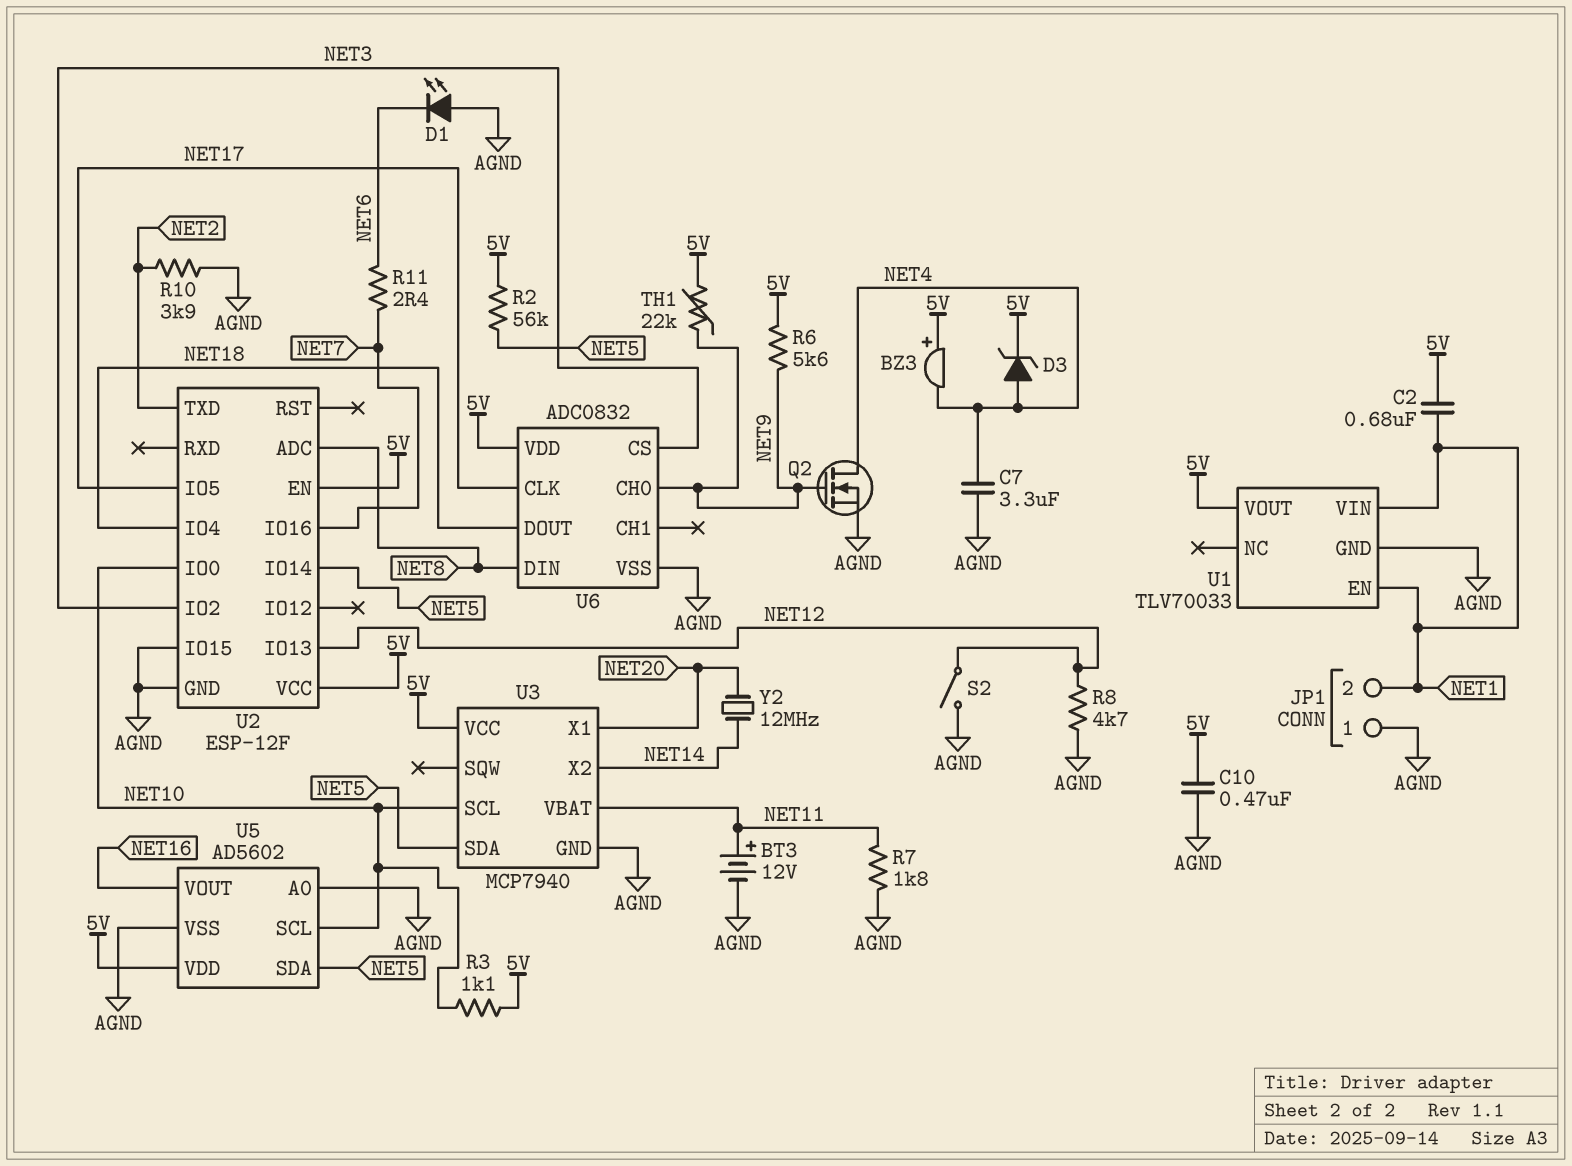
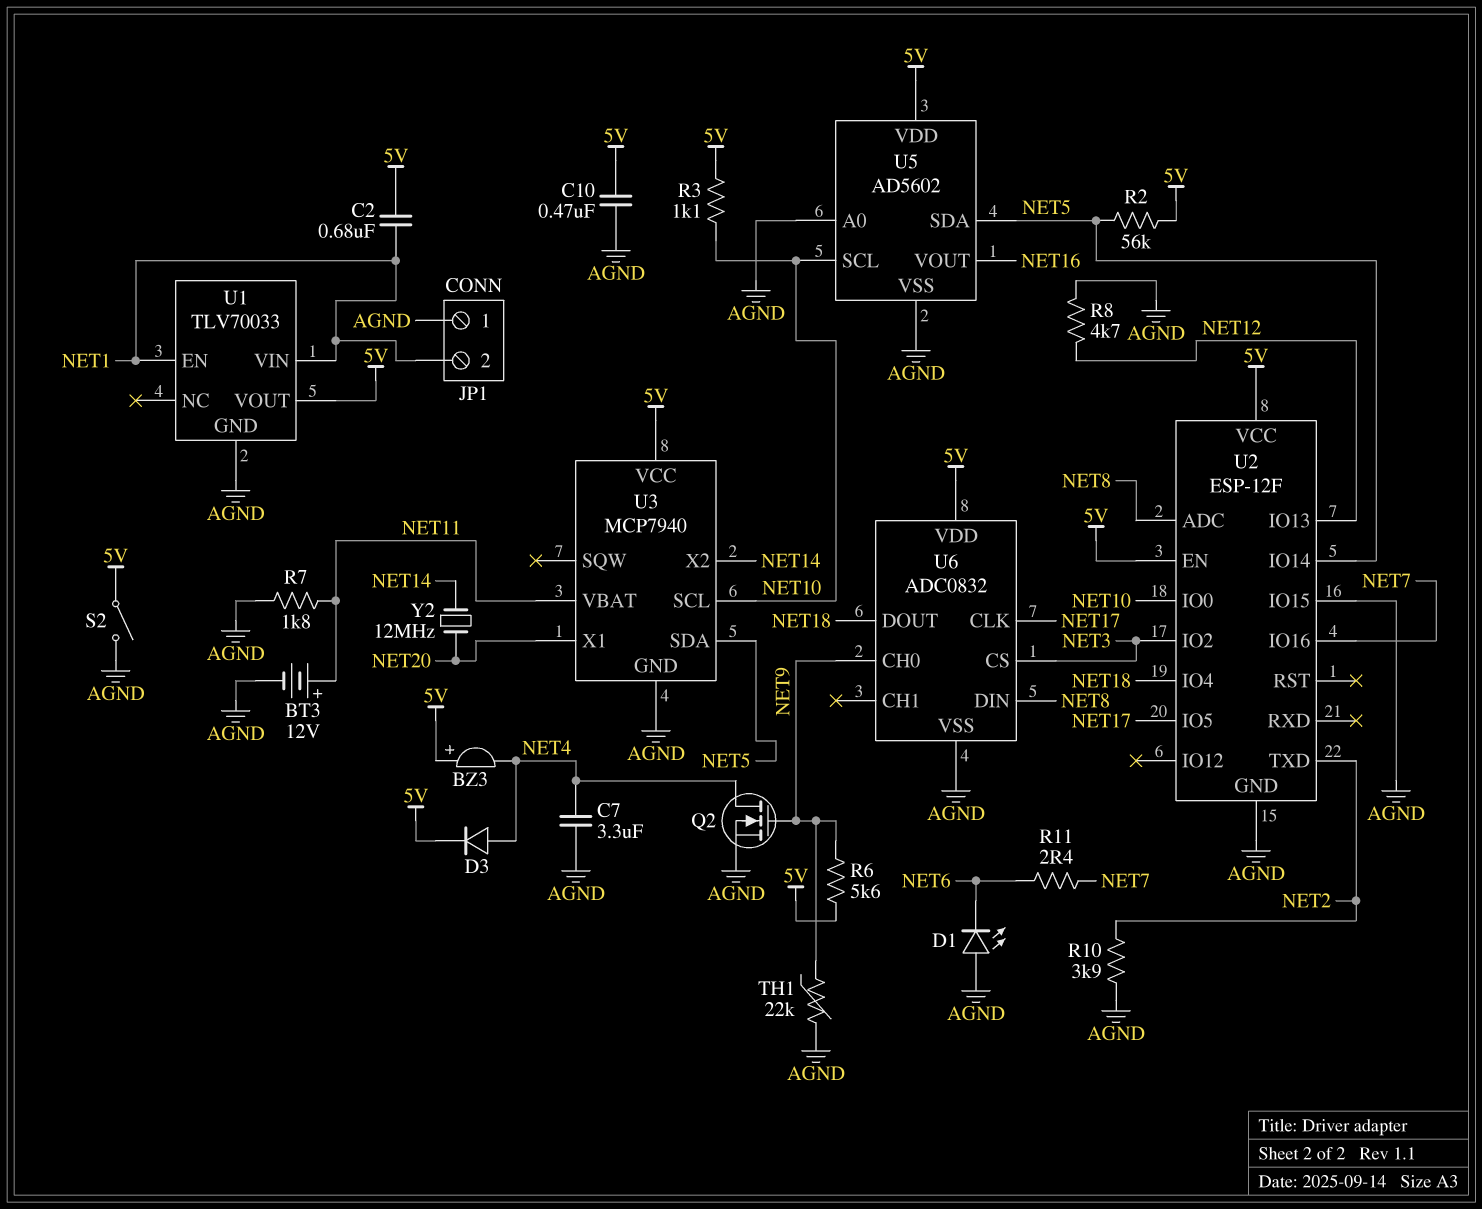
D3: zener (A NET4, K 5V) -> diode (A NET4, K 5V)
S2: switch (AGND, NET12) -> switch (5V, AGND)
TH1: 22k (5V, NET9) -> 22k (AGND, NET9)

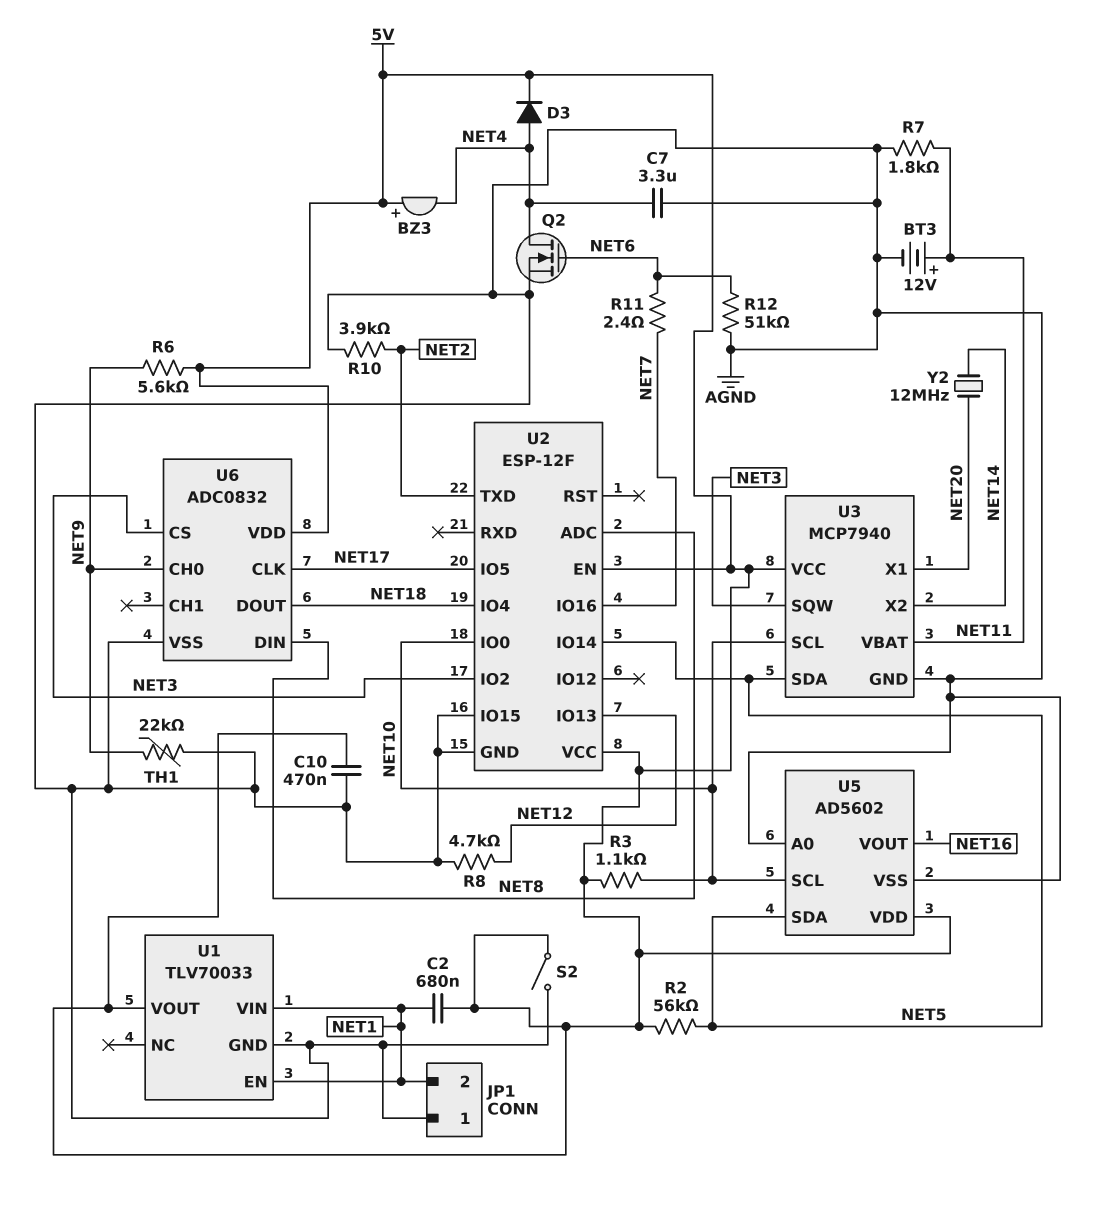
D1: LED (A AGND, K NET6) -> none
Q2: NMOS (G NET9, D NET4, S AGND) -> NMOS (G NET6, D NET4, S AGND)
R12: none -> 51k (AGND, NET6)
U3 pin SQW: none -> NET3

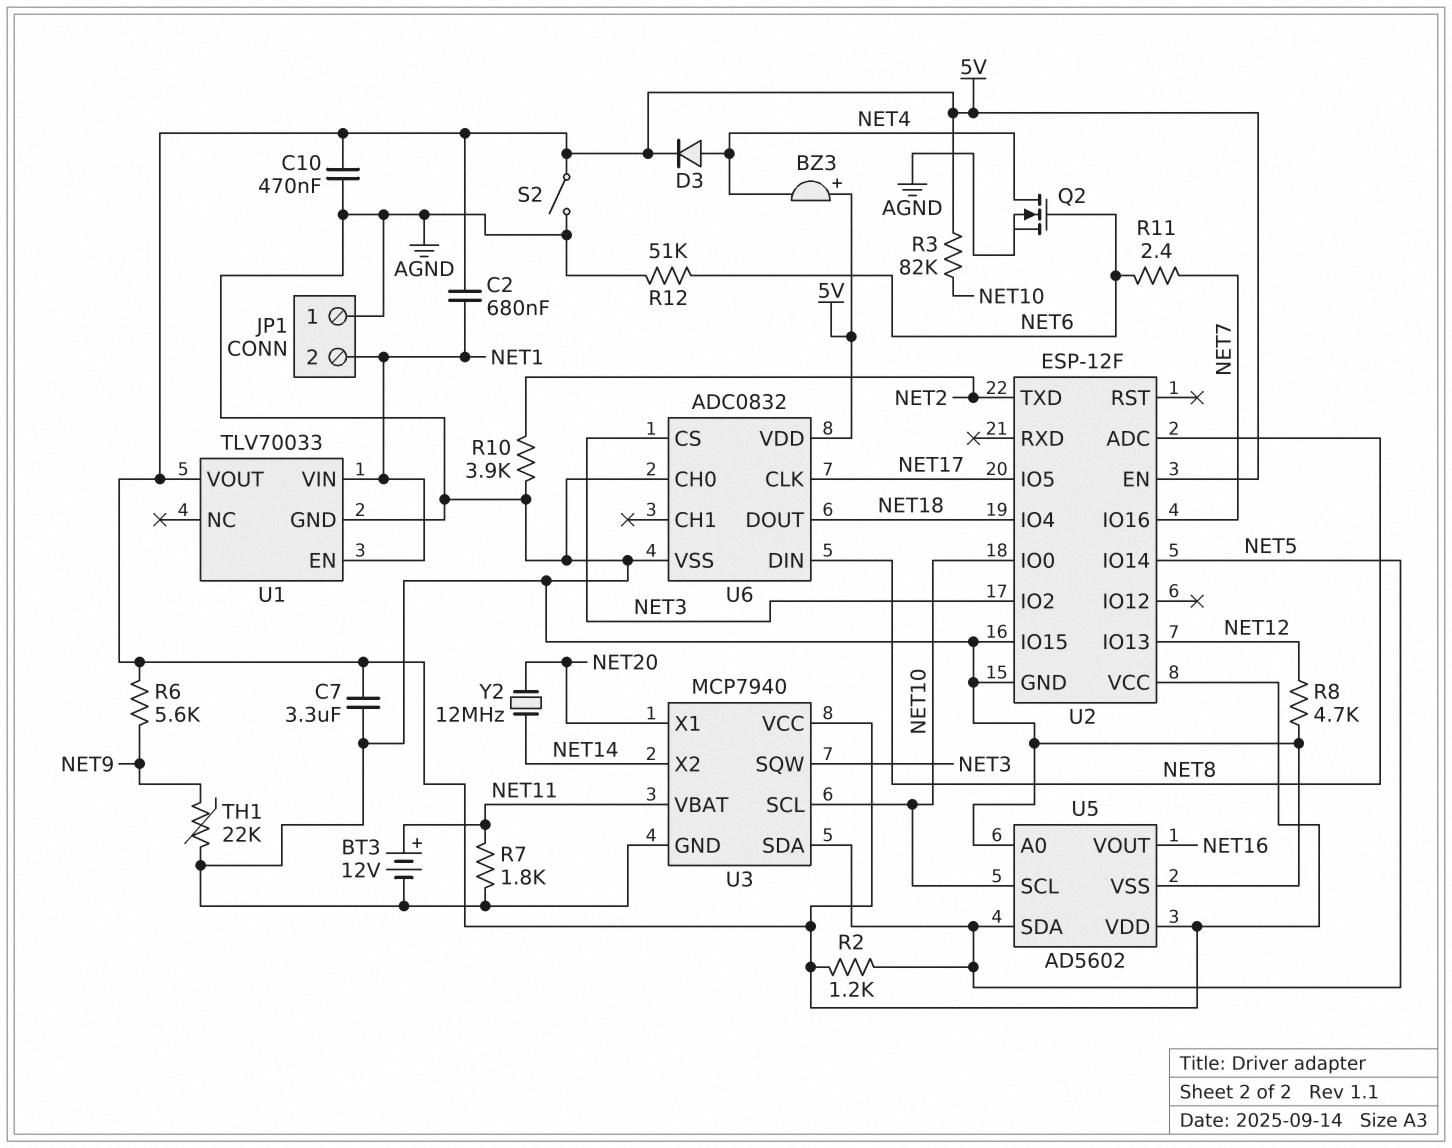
C7: 3.3uF (AGND, NET4) -> 3.3uF (5V, AGND)
R2: 56k (5V, NET5) -> 1.2k (5V, NET5)
R3: 1.1k (5V, NET10) -> 82k (5V, NET10)
U6 pin CH0: NET9 -> AGND

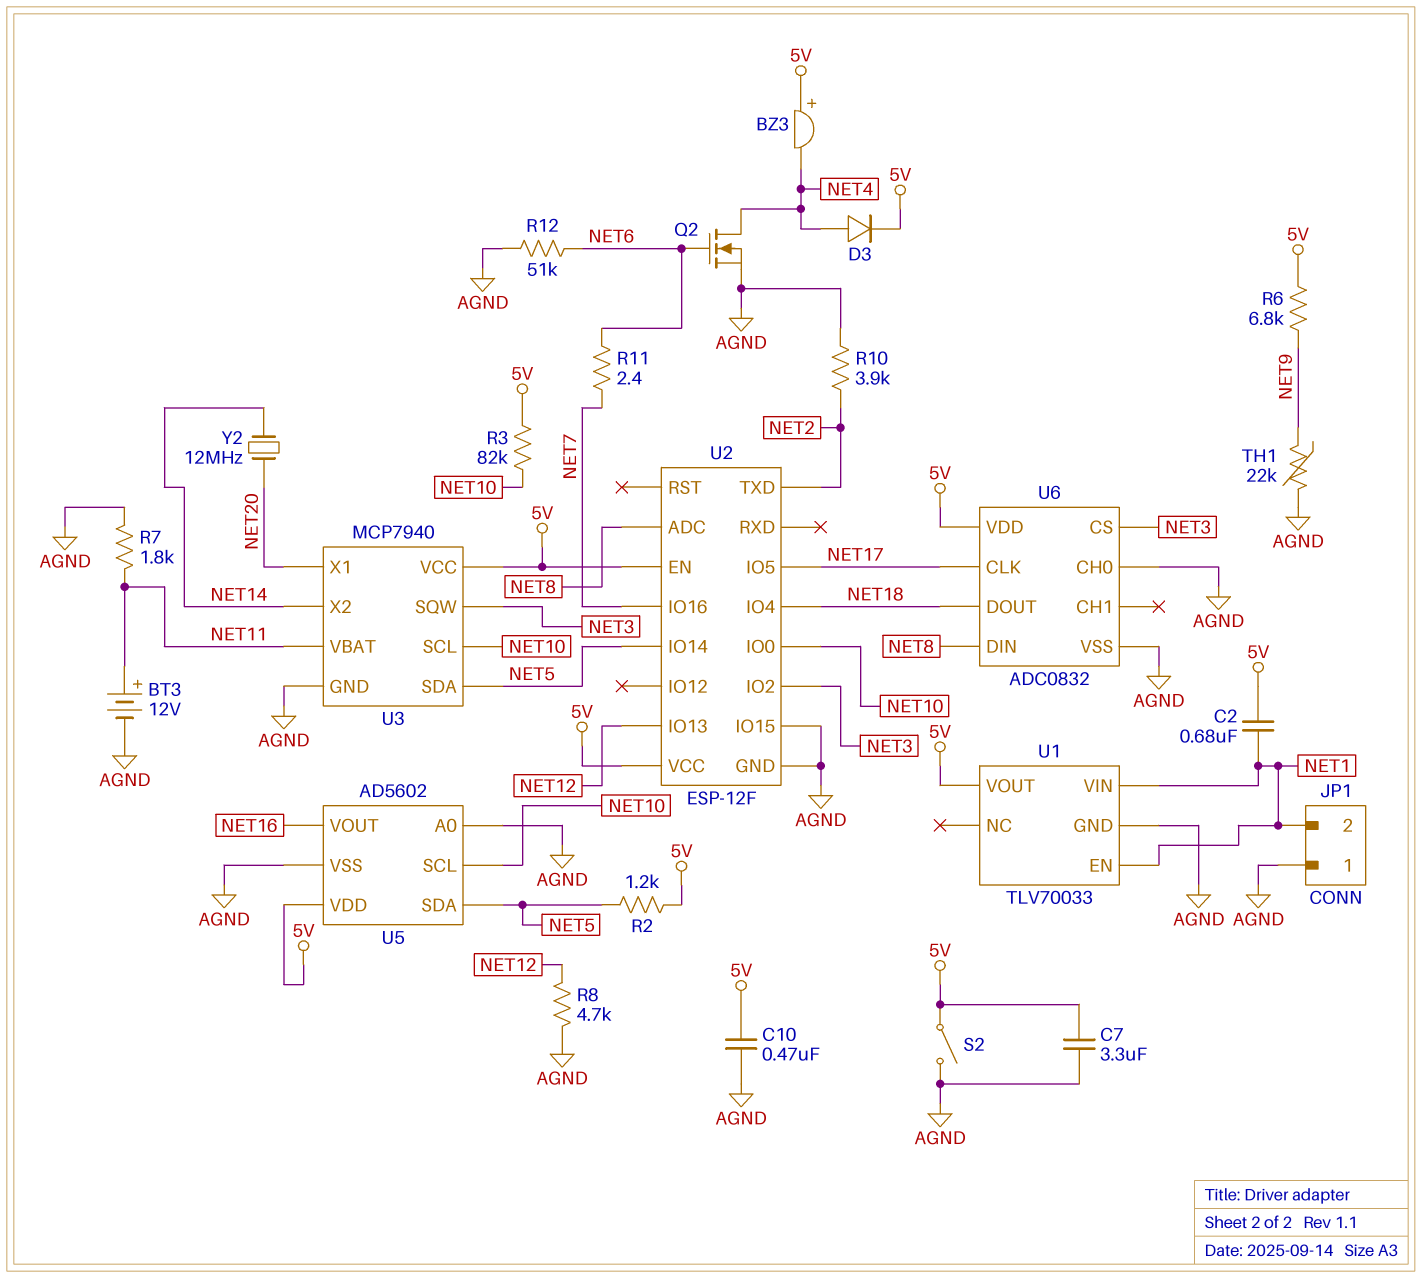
R6: 5.6k (5V, NET9) -> 6.8k (5V, NET9)

